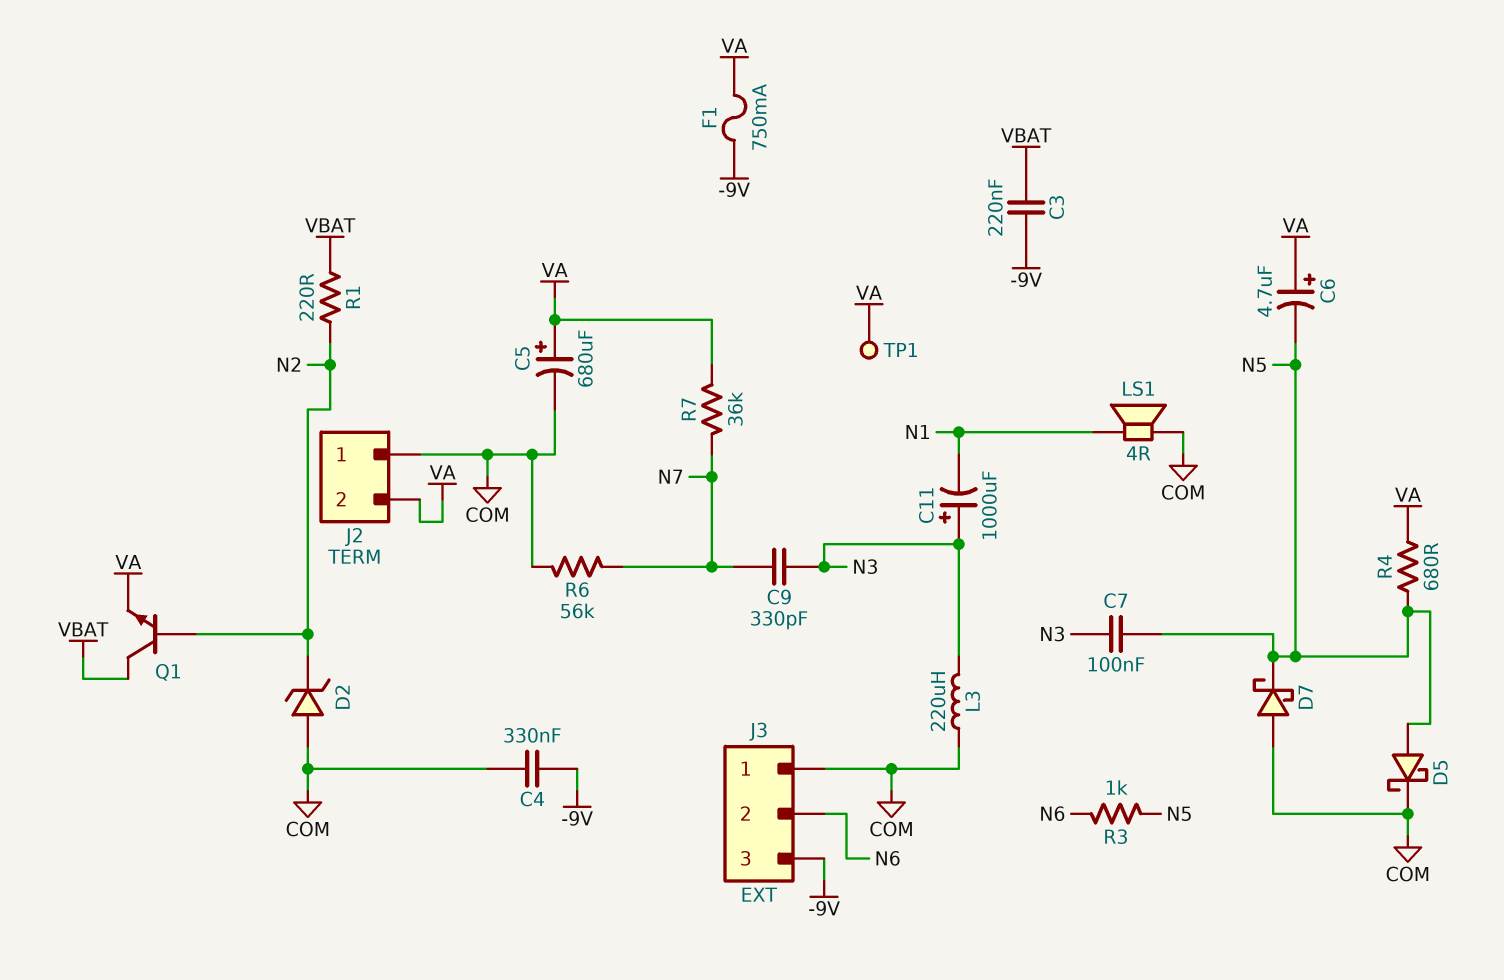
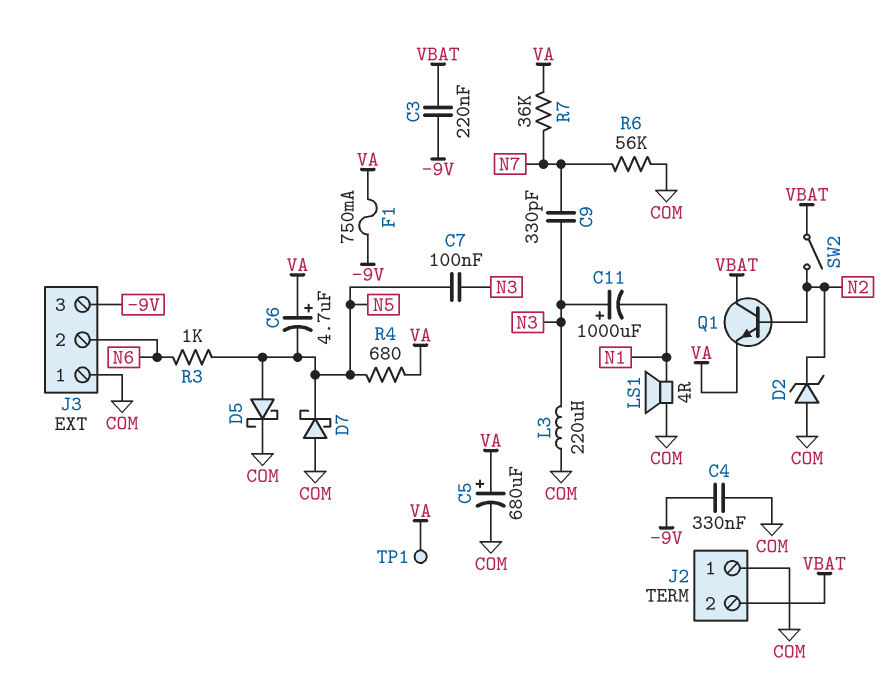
J2 pin 2: VA -> VBAT
R1: 220 (N2, VBAT) -> none
SW2: none -> switch (N2, VBAT)

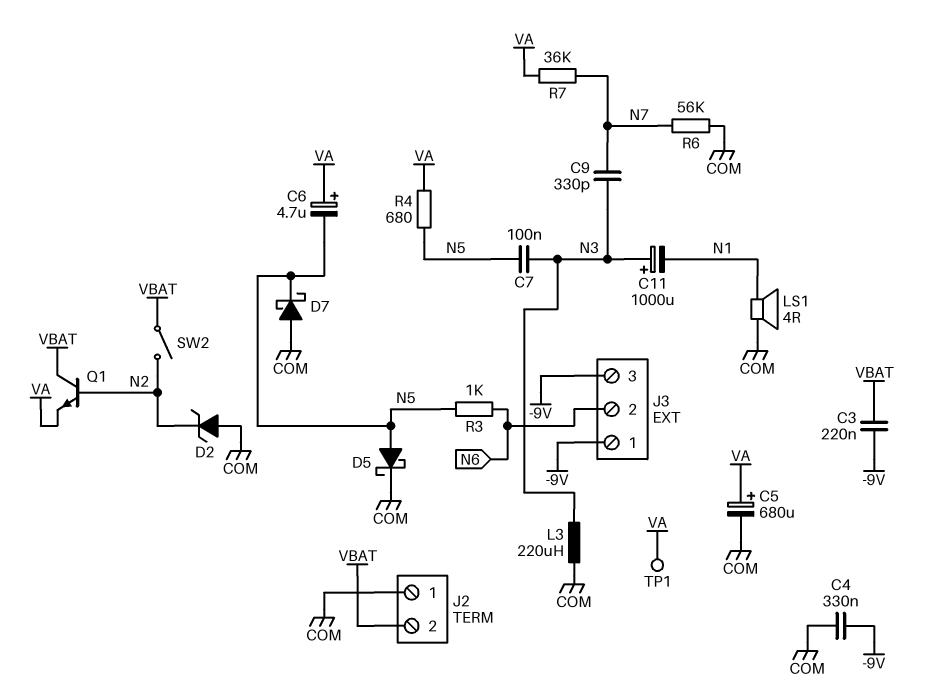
F1: 750mA (-9V, VA) -> none
J3 pin 1: COM -> -9V

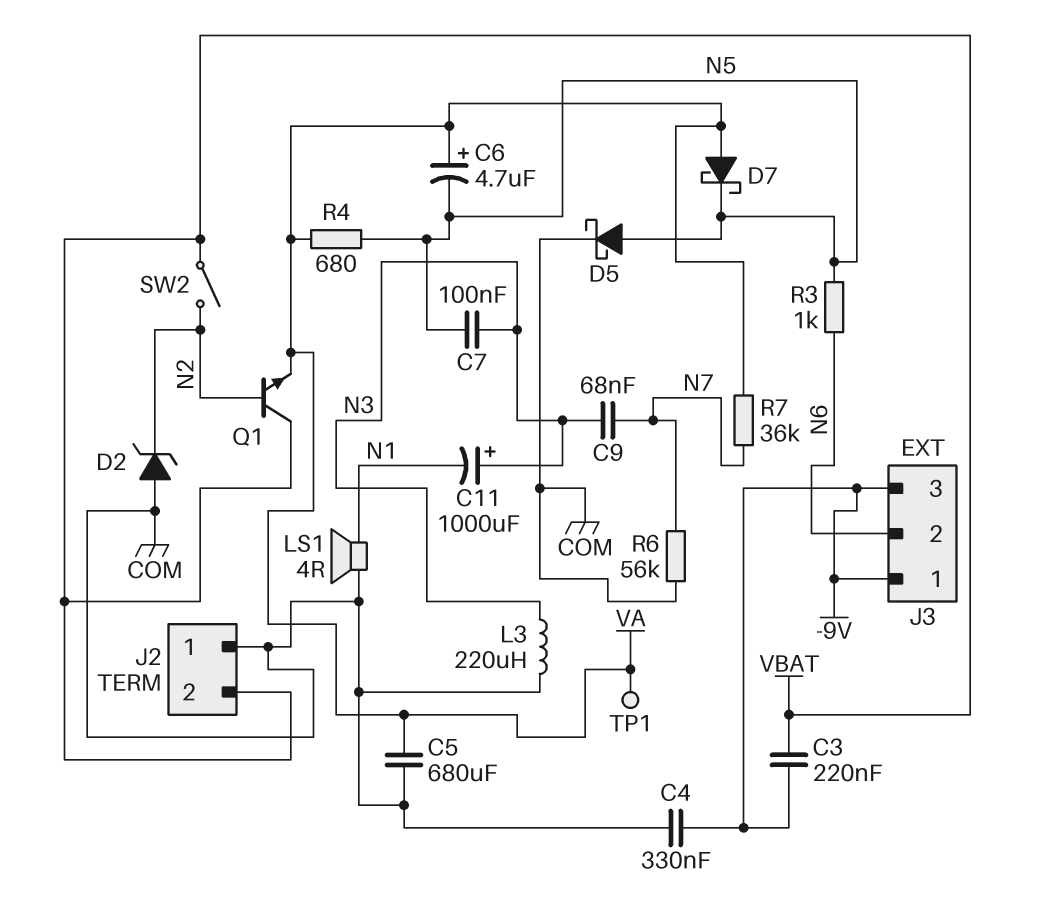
C5: 680uF (plus VA, minus COM) -> 680uF (COM, VA)
C9: 330pF (N3, N7) -> 68nF (N3, N7)
D7: schottky (A COM, K N5) -> schottky (A VA, K N5)

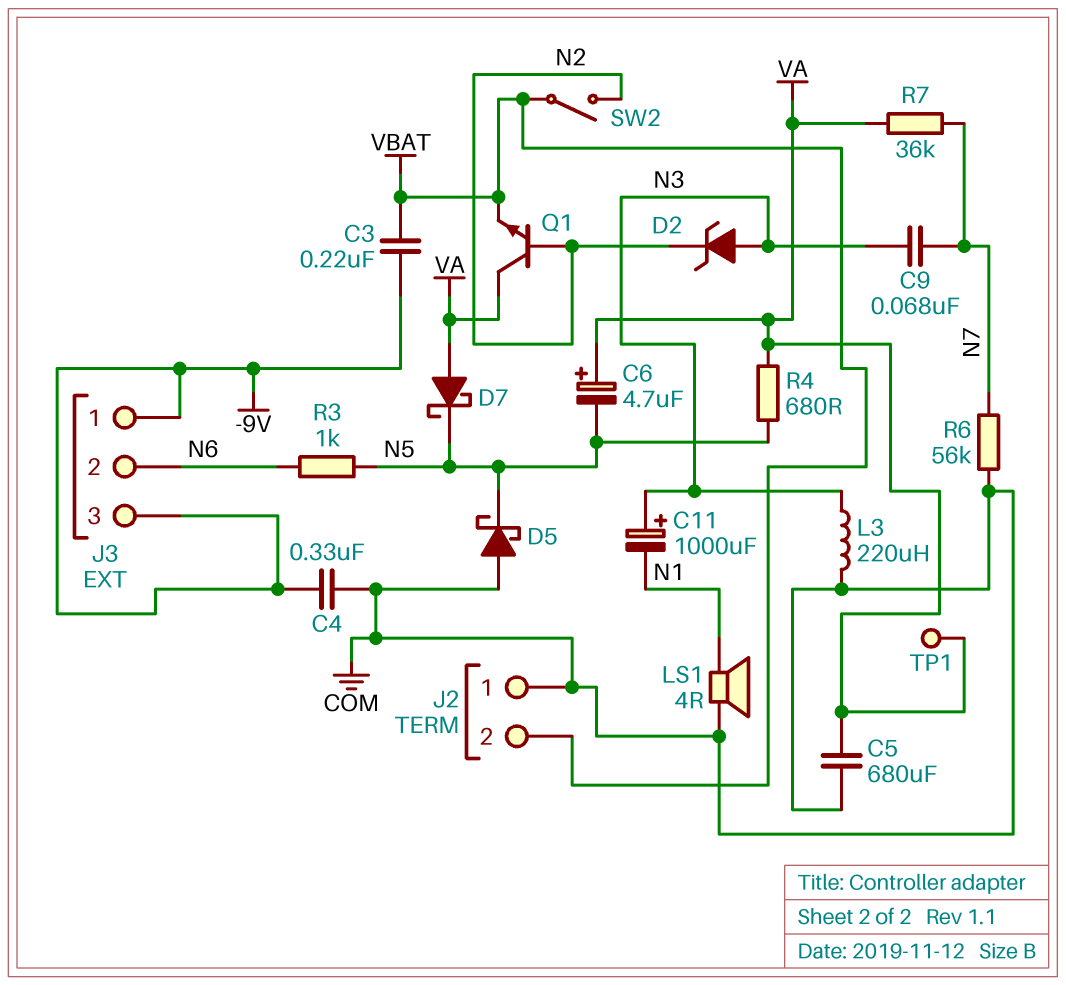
C7: 100nF (N3, N5) -> none
D2: zener (A COM, K N2) -> zener (A N3, K N2)
D5: schottky (A N5, K COM) -> schottky (A COM, K N5)
Q1: NPN (B N2, C VBAT, E VA) -> NPN (B N2, C VA, E VBAT)

